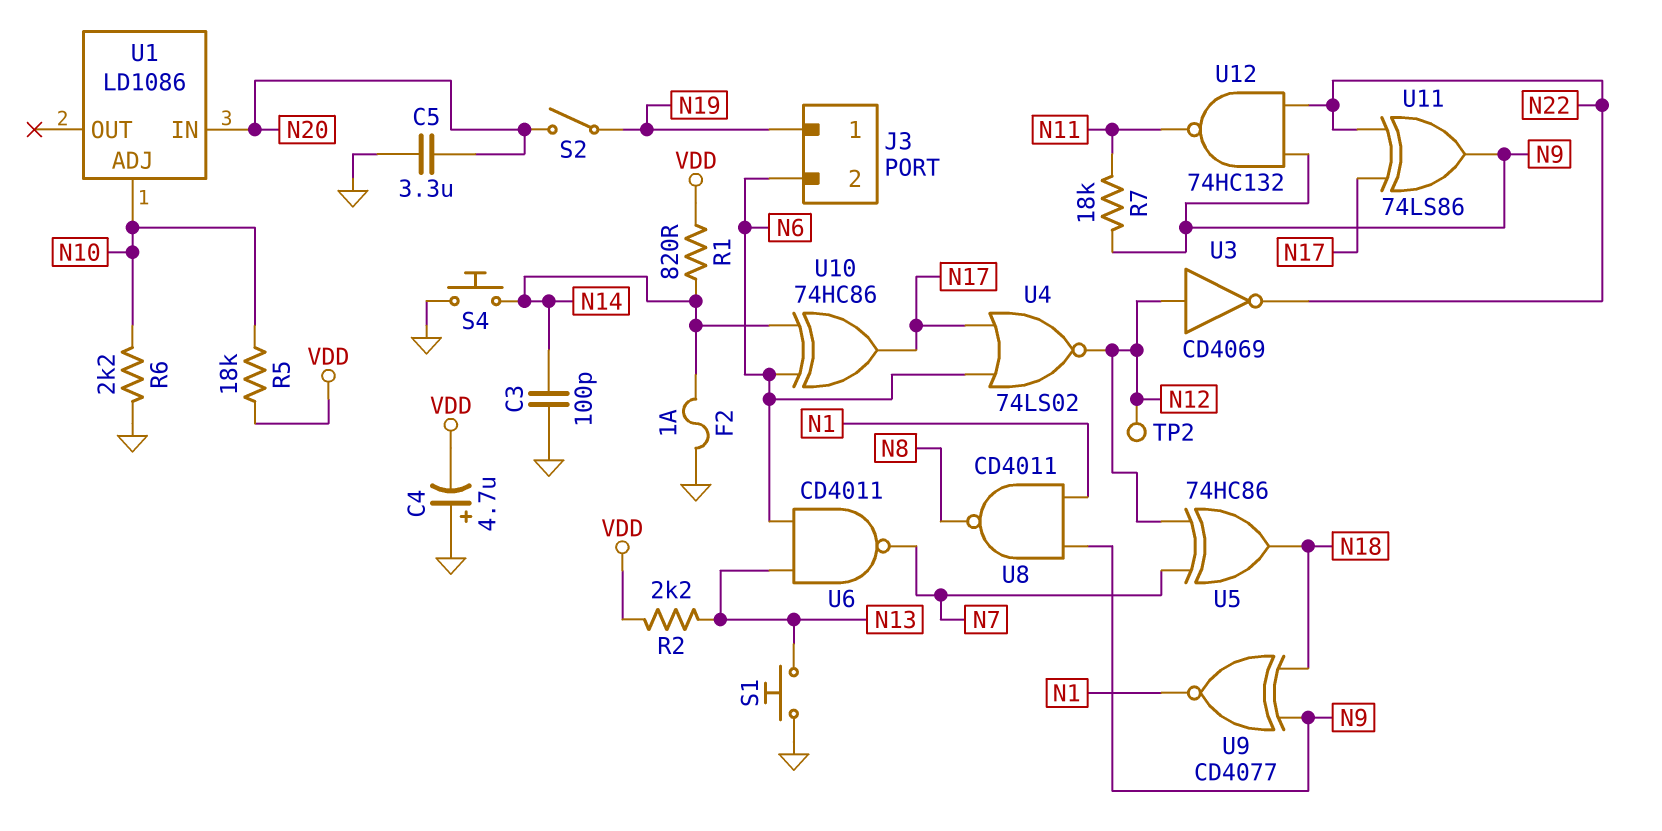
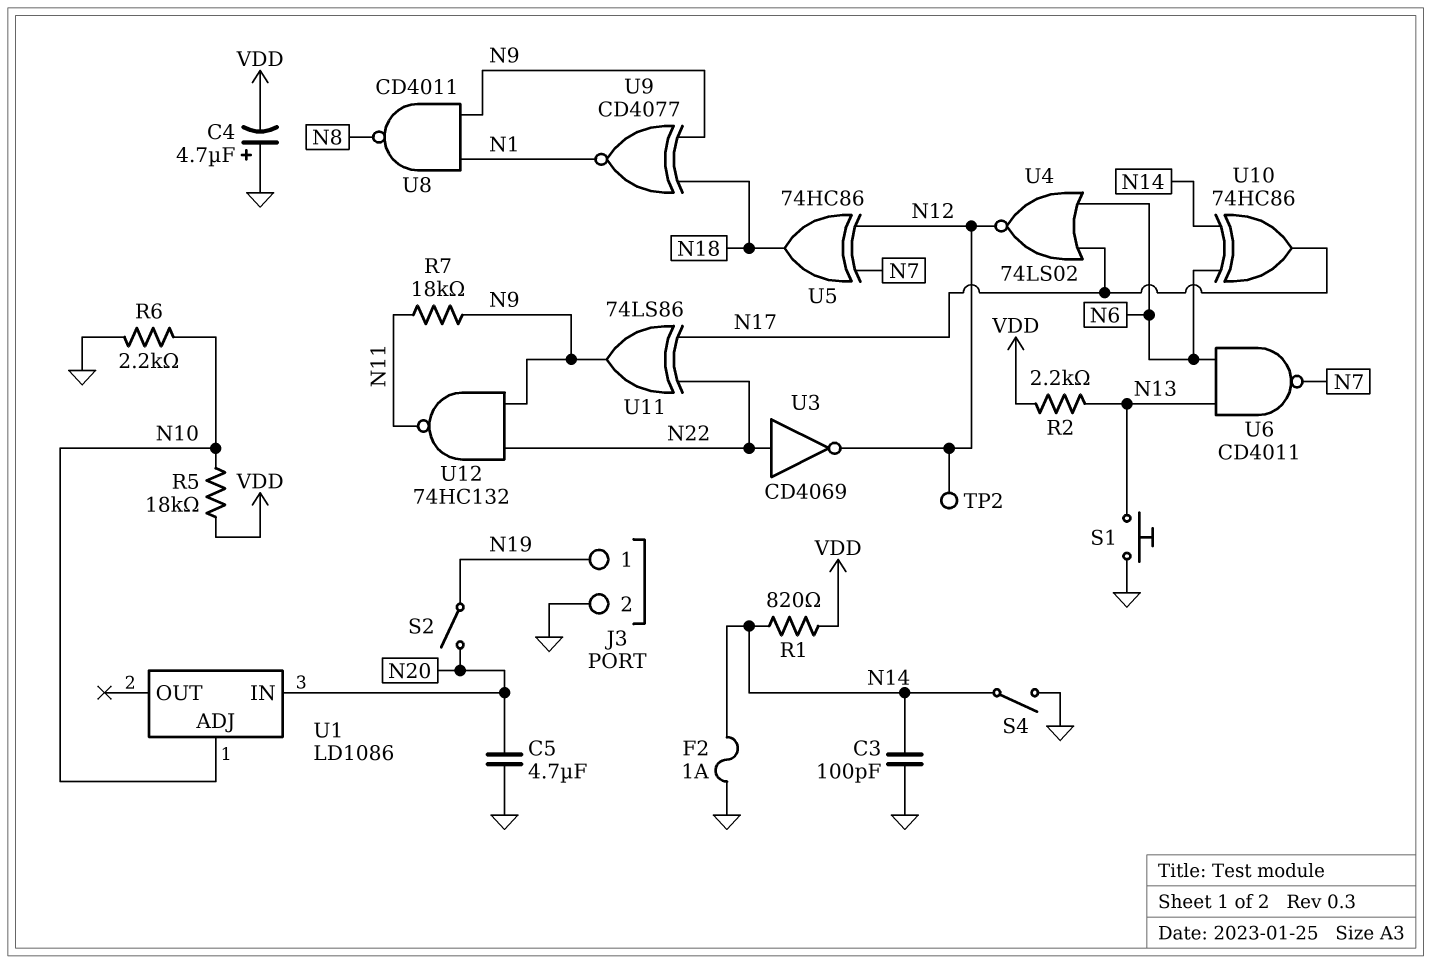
C5: 3.3uF (GND, N20) -> 4.7uF (GND, N20)
J3 pin 2: N6 -> GND
S4: button (GND, N14) -> switch (GND, N14)
U3: NOT CD4069 (in N12, out N22) -> NOT CD4069 (in N22, out N12)

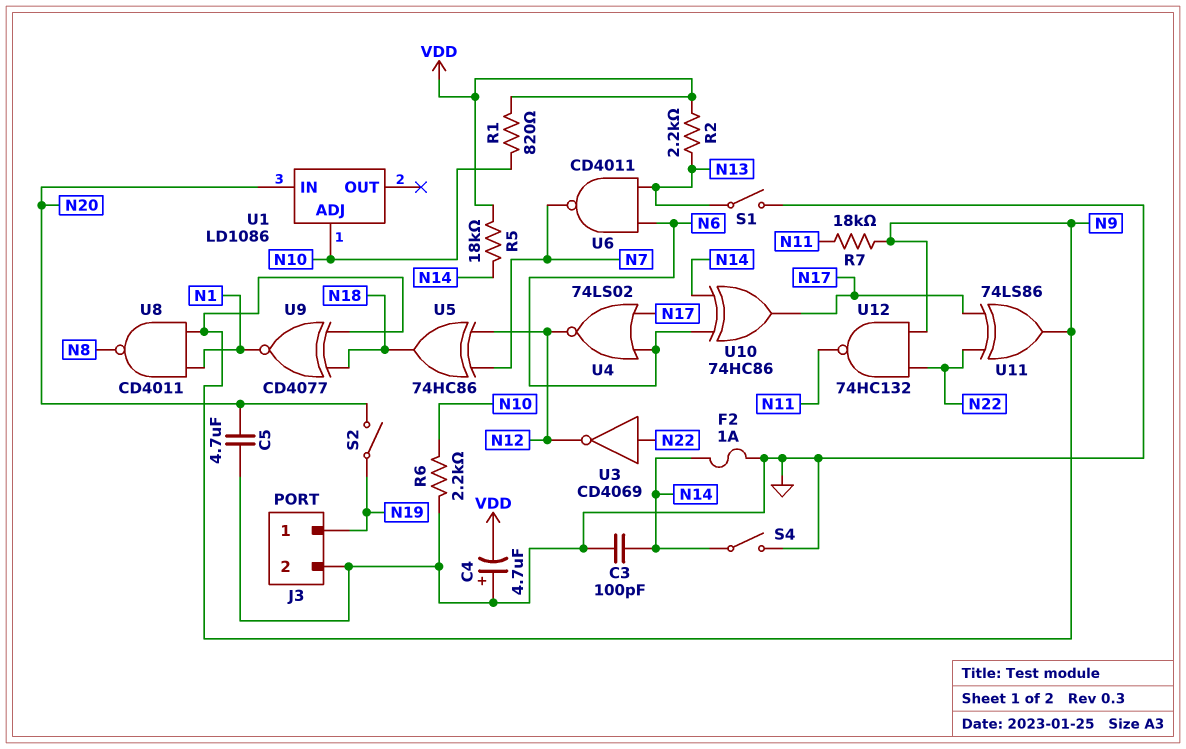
R1: 820 (N14, VDD) -> 820 (N10, VDD)
R5: 18k (N10, VDD) -> 18k (N14, VDD)
S1: button (GND, N13) -> switch (GND, N13)
TP2: test point (N12) -> none

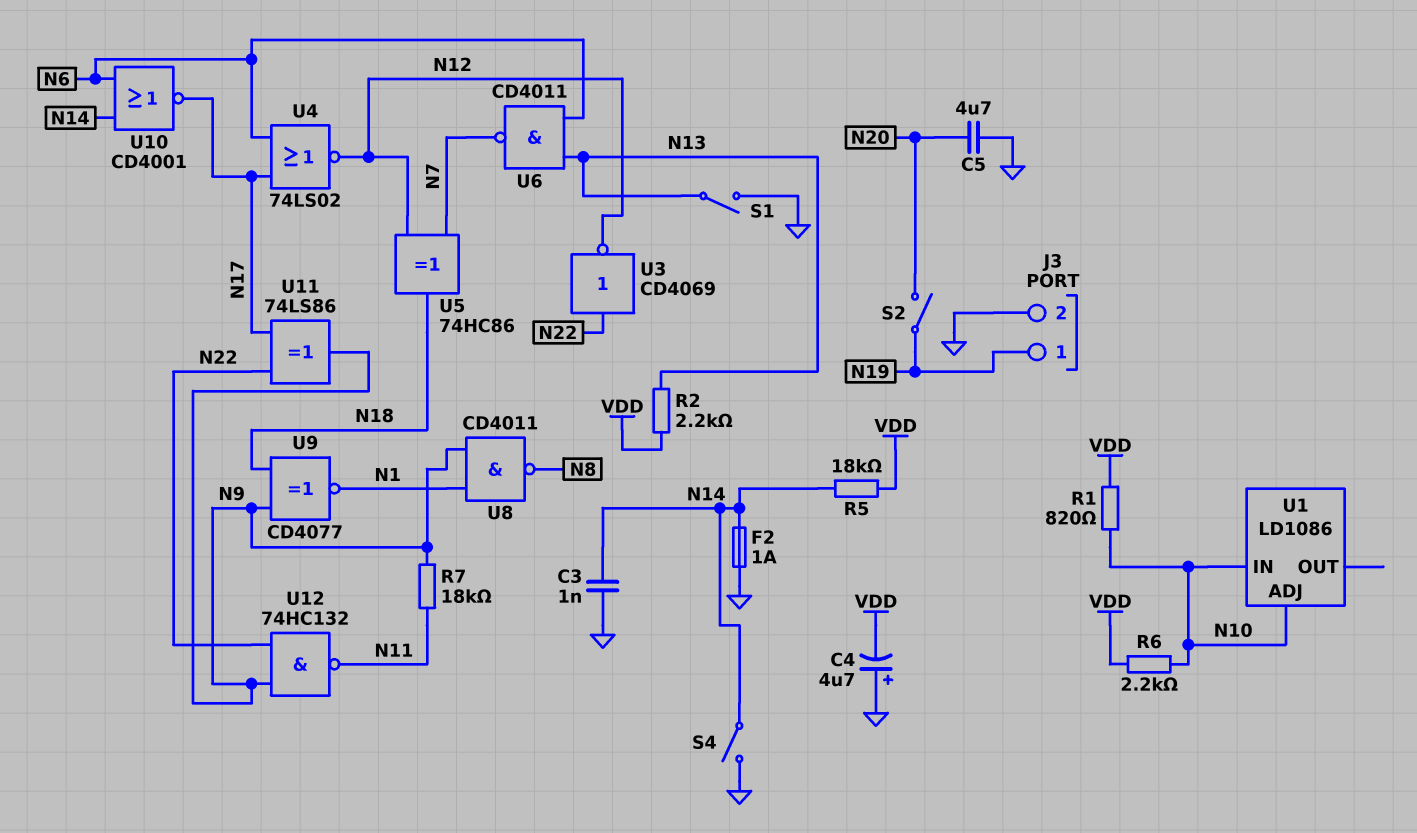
C3: 100pF (GND, N14) -> 1nF (GND, N14)
R6: 2.2k (GND, N10) -> 2.2k (N10, VDD)
U1 pin IN: N20 -> N10
U10: XOR 74HC86 (in N6, in N14, out N17) -> NOR CD4001 (in N6, in N14, out N17)

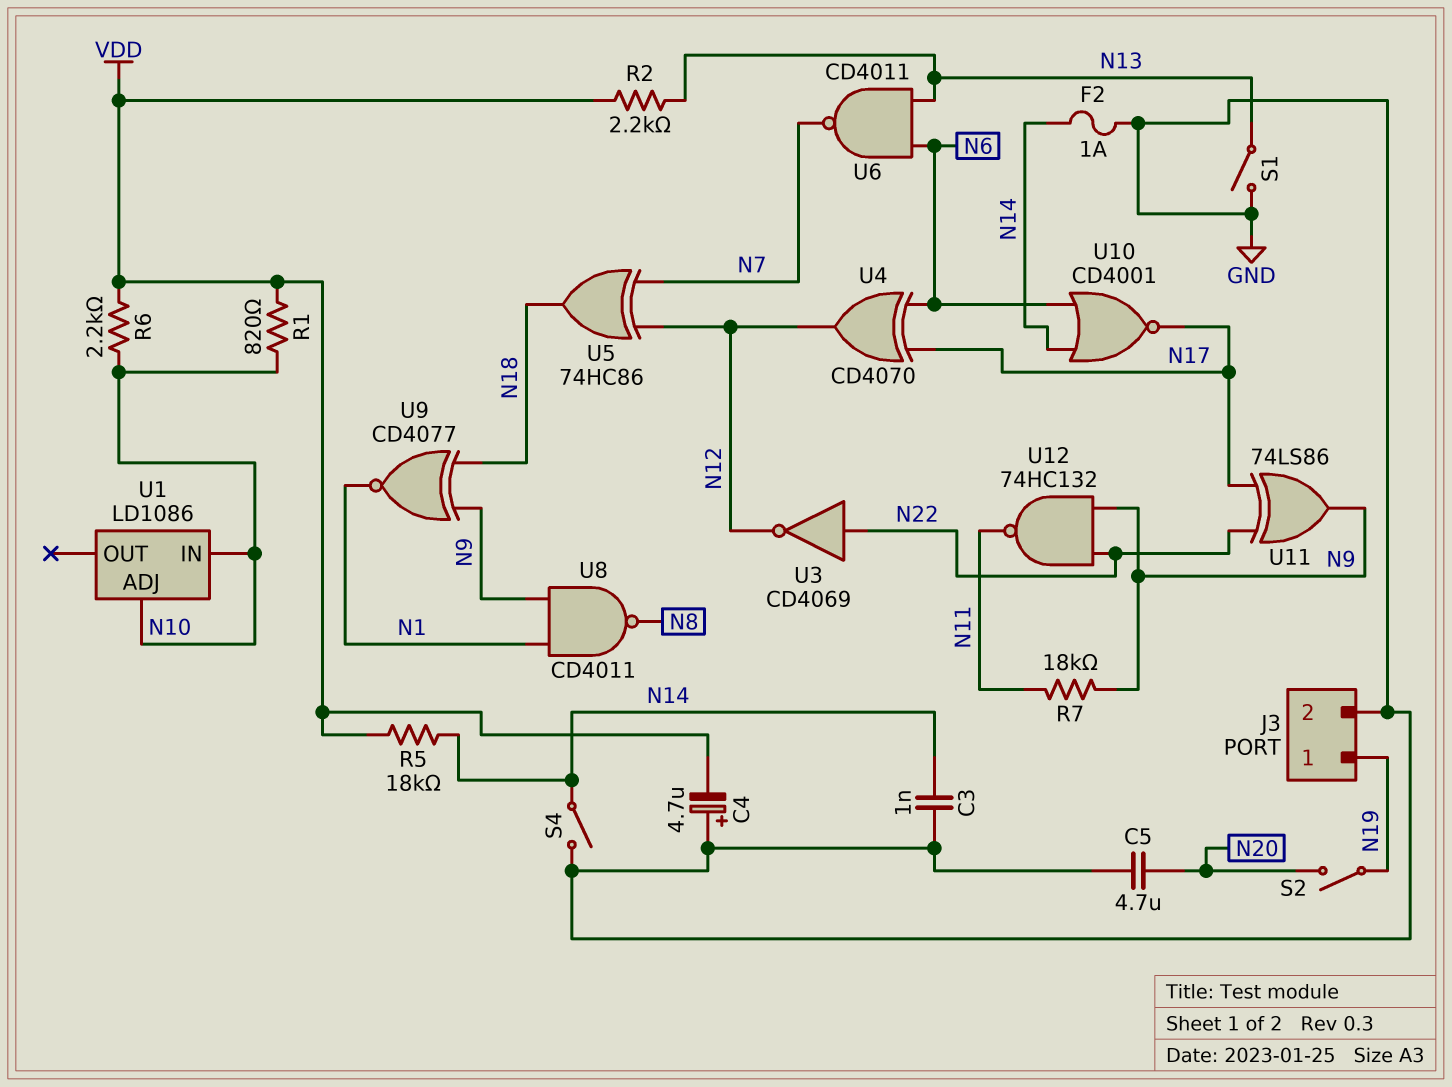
U4: NOR 74LS02 (in N6, in N17, out N12) -> XOR CD4070 (in N6, in N17, out N12)

